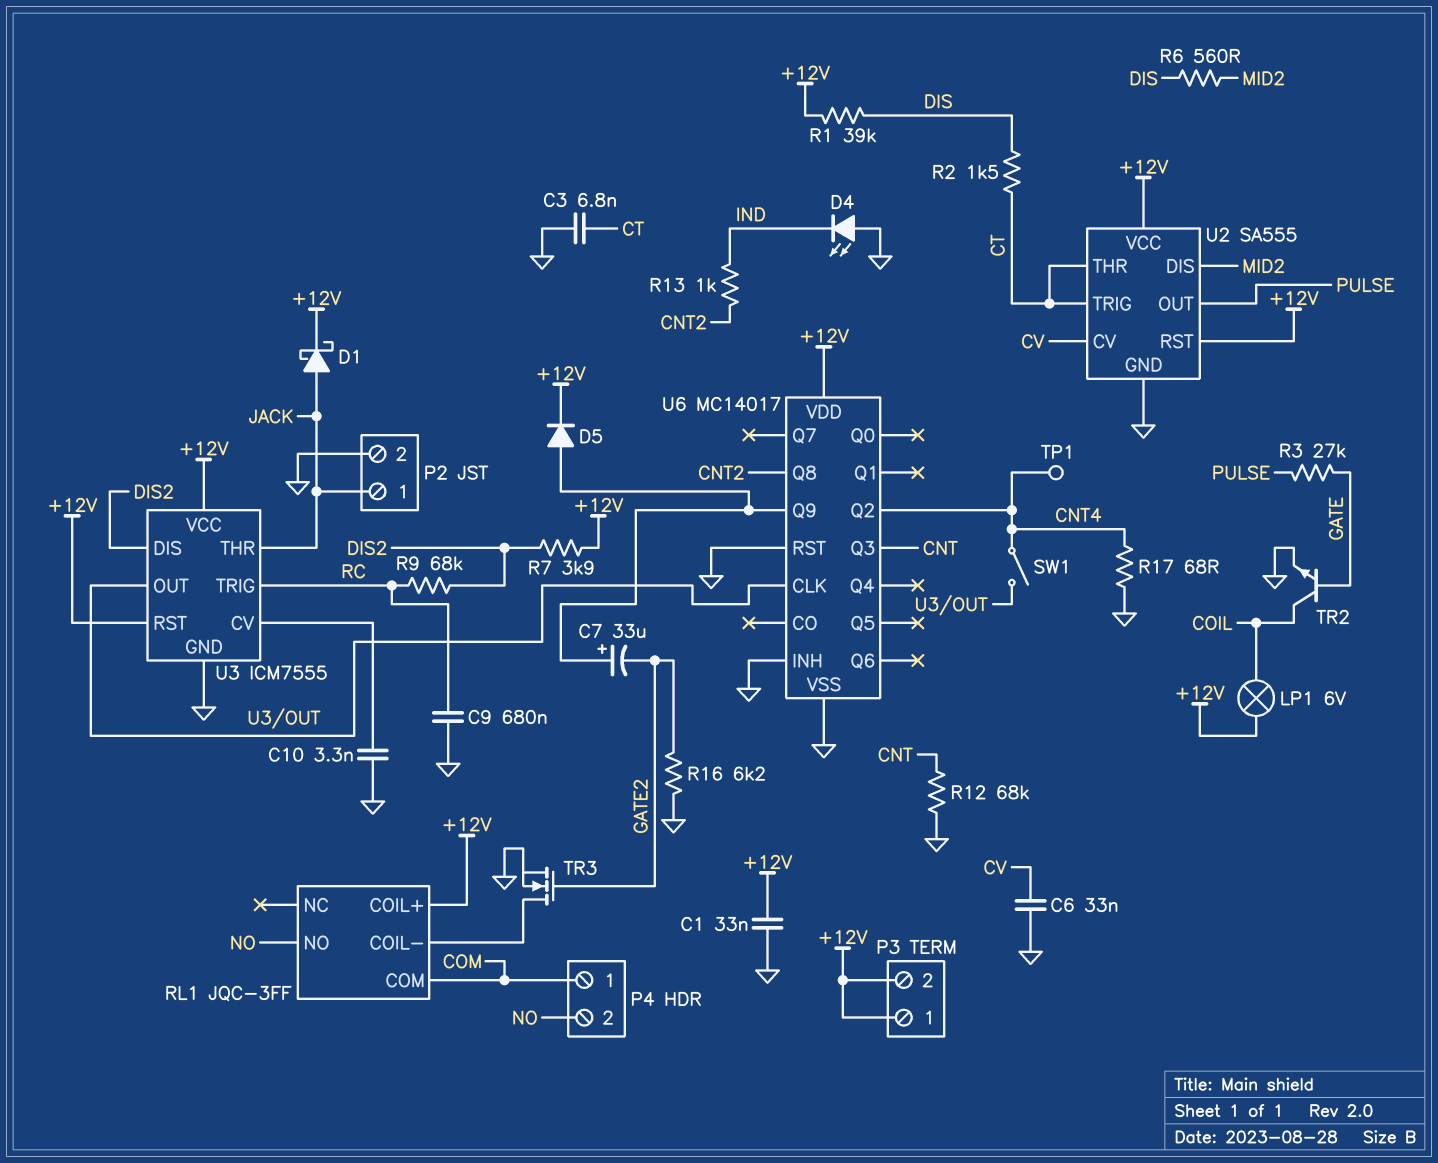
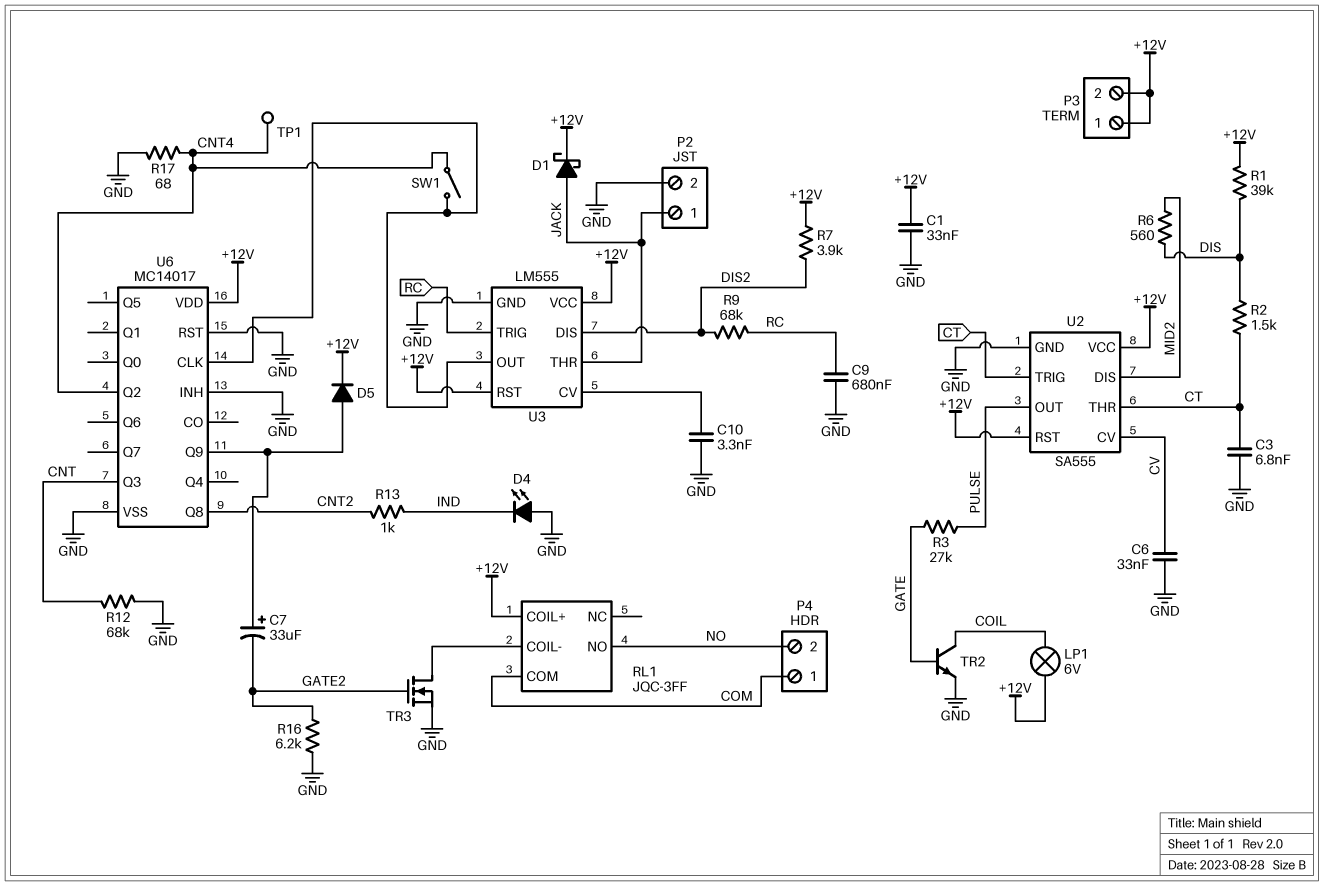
U3: ICM7555 -> LM555

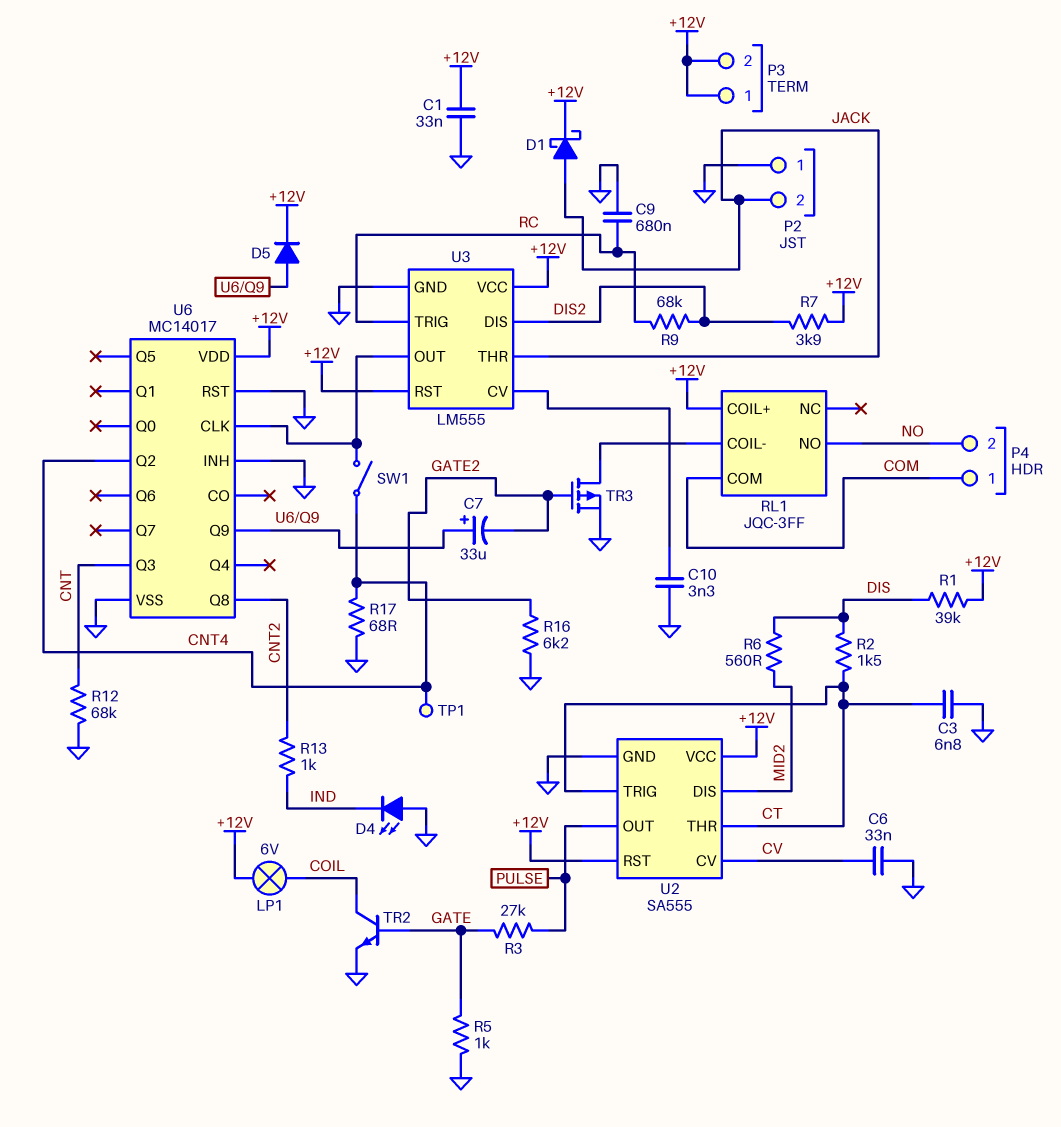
P2 pin 1: JACK -> GND
P2 pin 2: GND -> JACK
R5: none -> 1k (GATE, GND)
TR3: NMOS (G GATE2, D RL1/COIL-, S GND) -> PMOS (G GATE2, D RL1/COIL-, S GND)

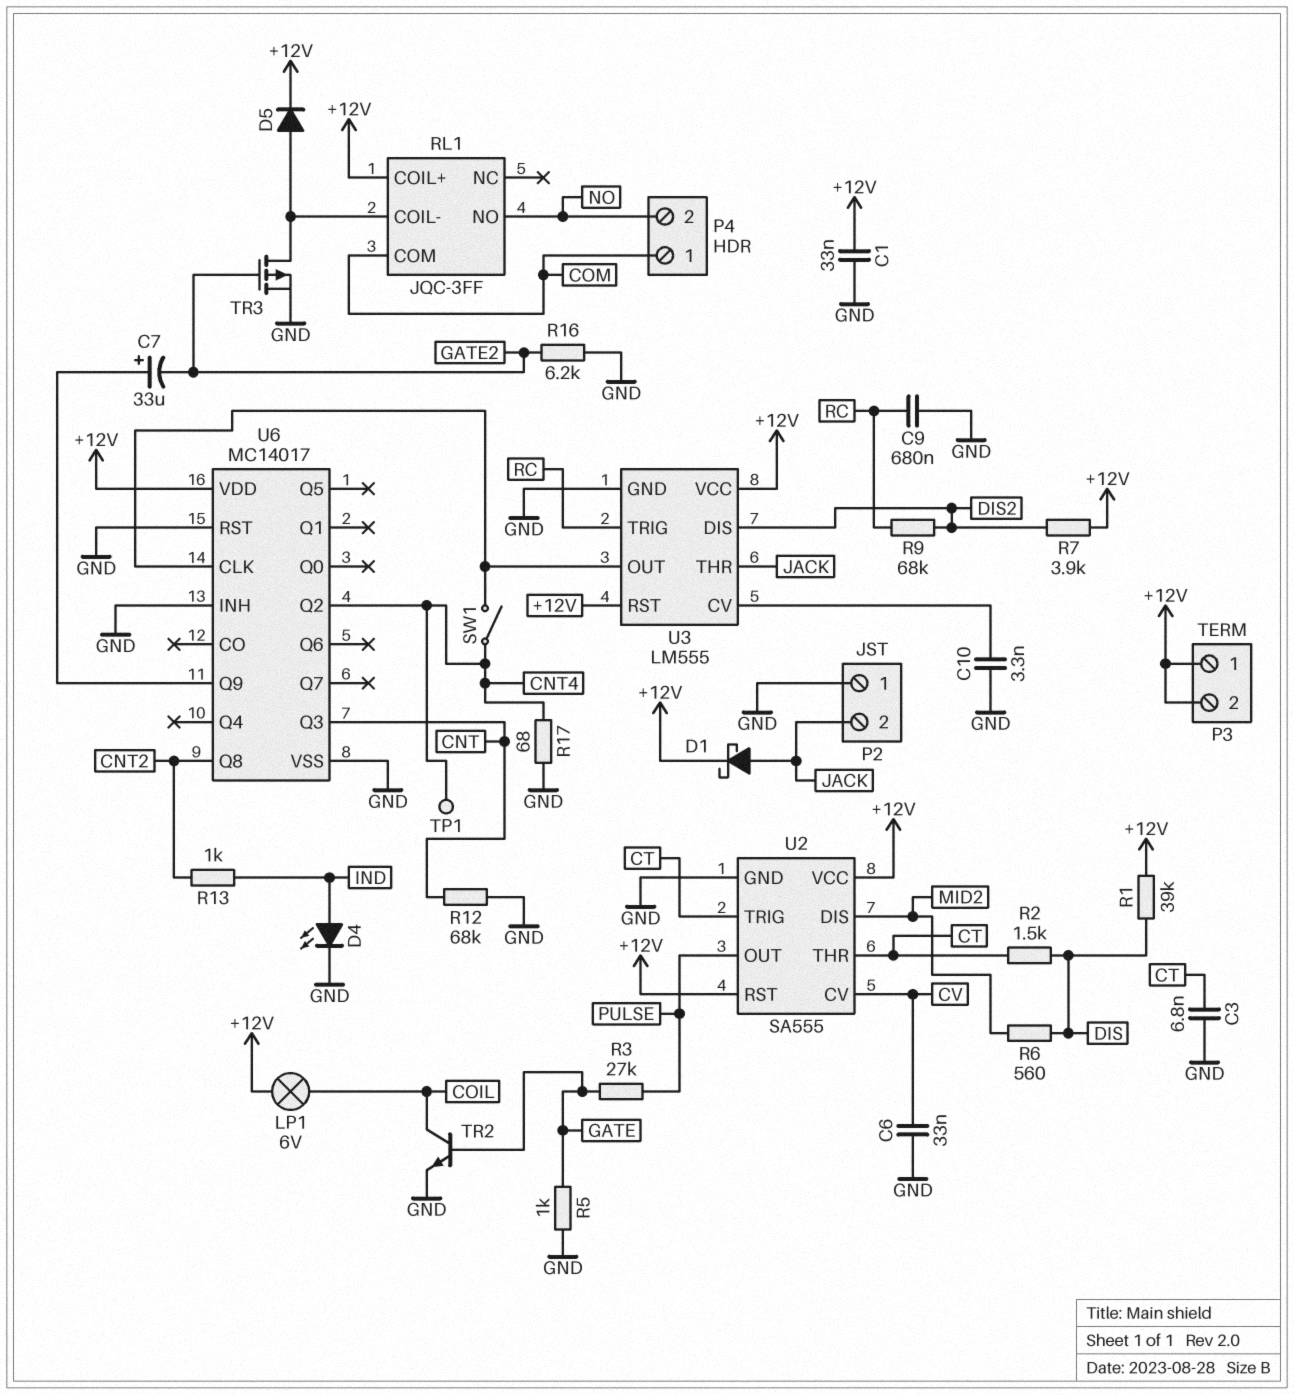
D4: LED (A GND, K IND) -> LED (A IND, K GND)
D5: diode (A U6/Q9, K +12V) -> diode (A RL1/COIL-, K +12V)

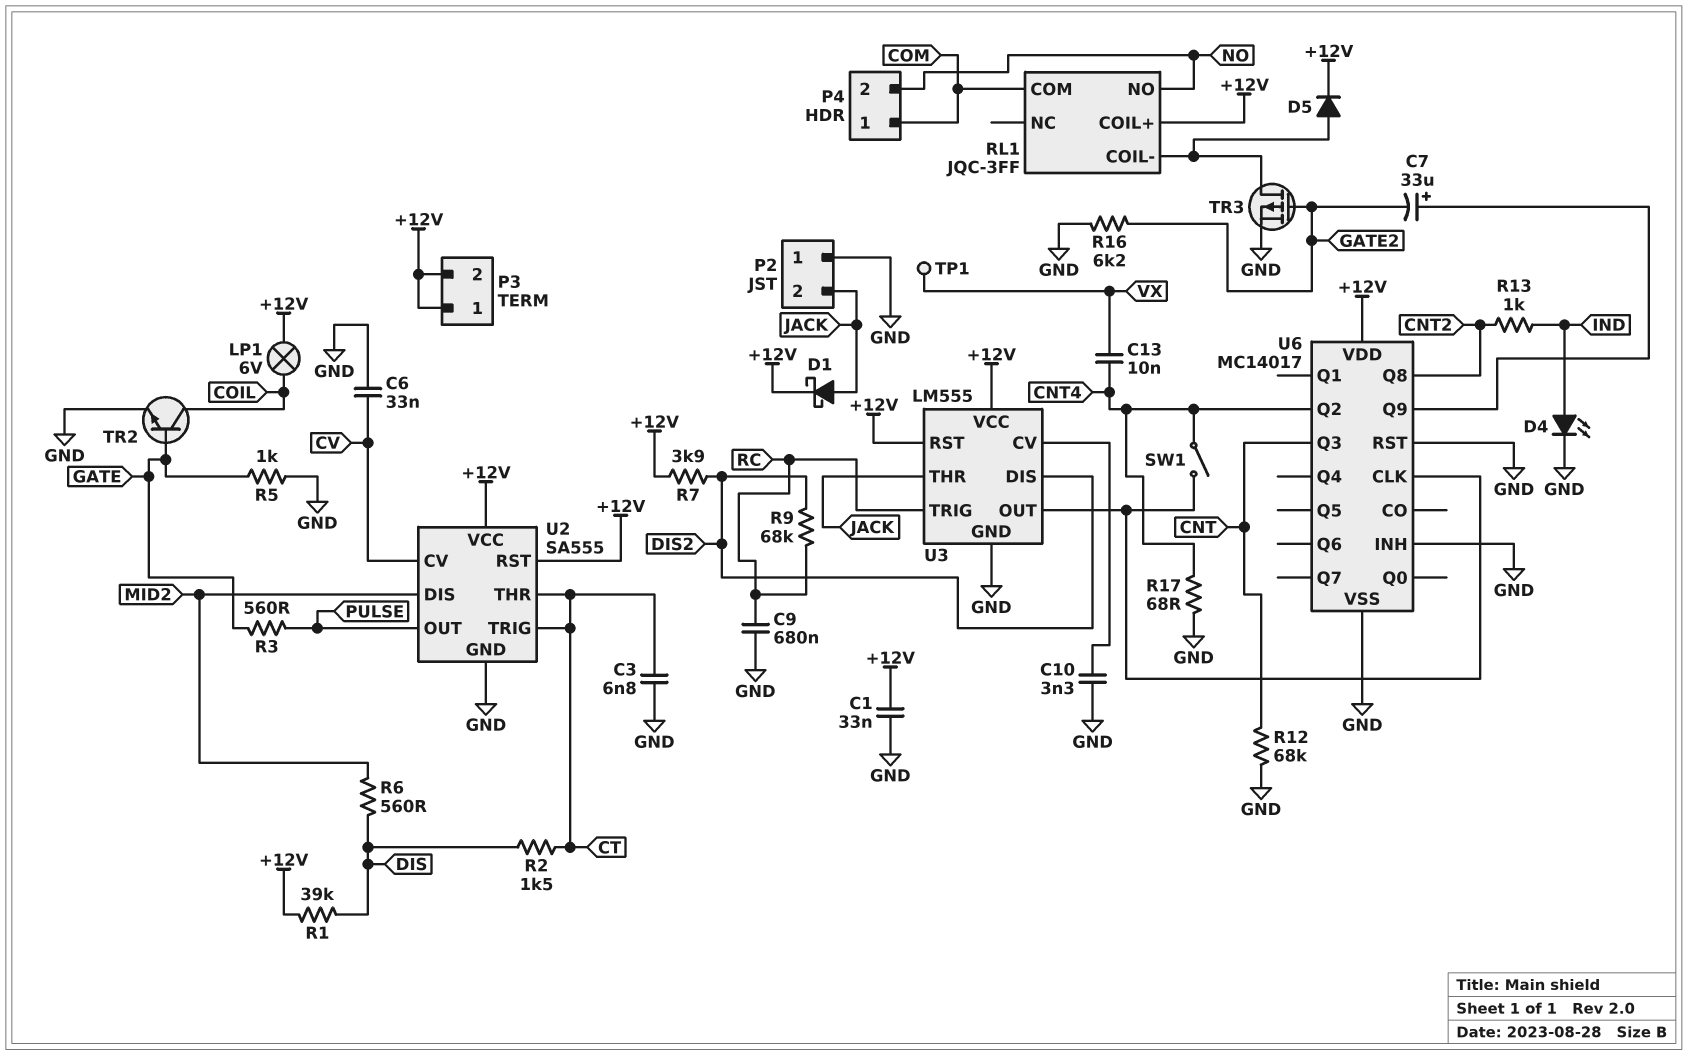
C13: none -> 10nF (CNT4, VX)
R3: 27k (GATE, PULSE) -> 560 (GATE, PULSE)
TP1: test point (CNT4) -> test point (VX)

